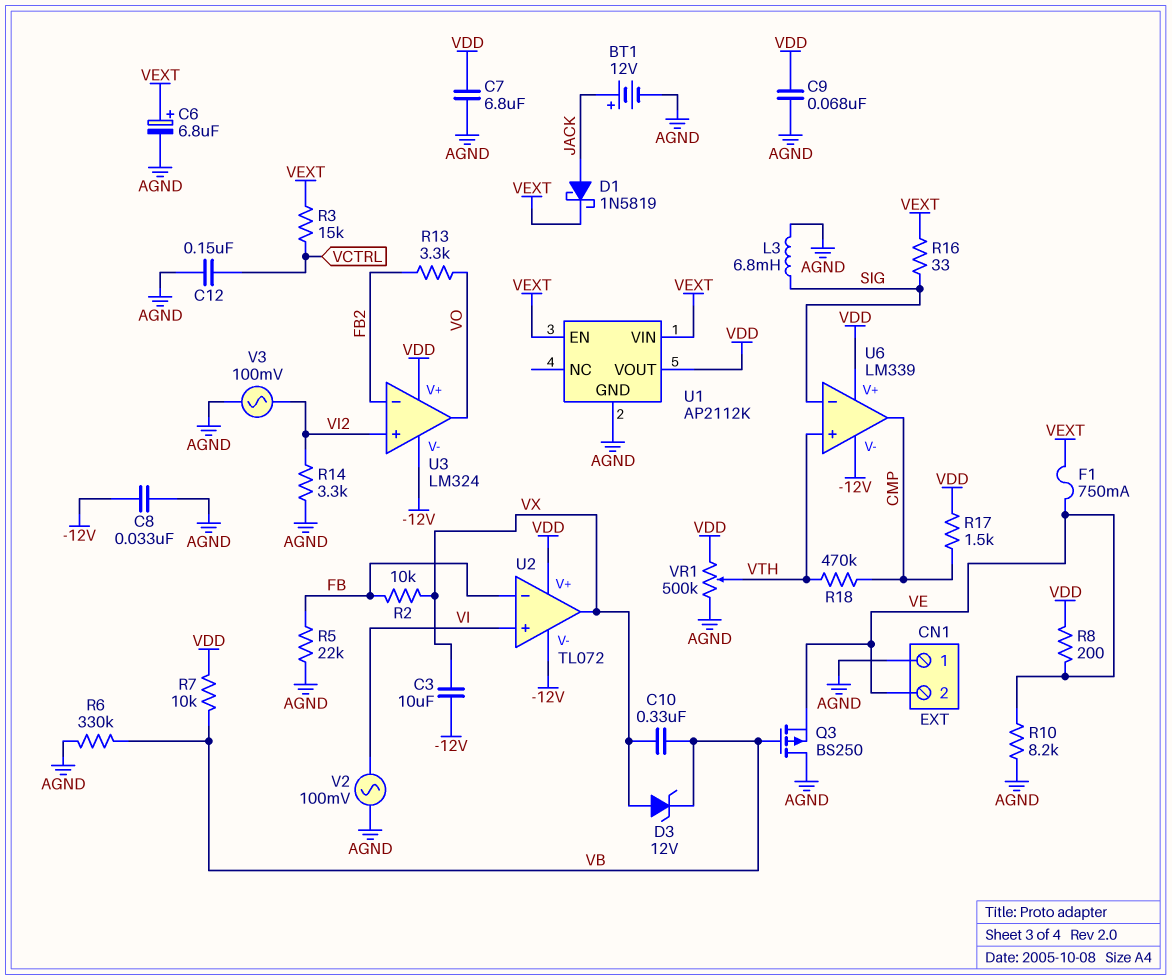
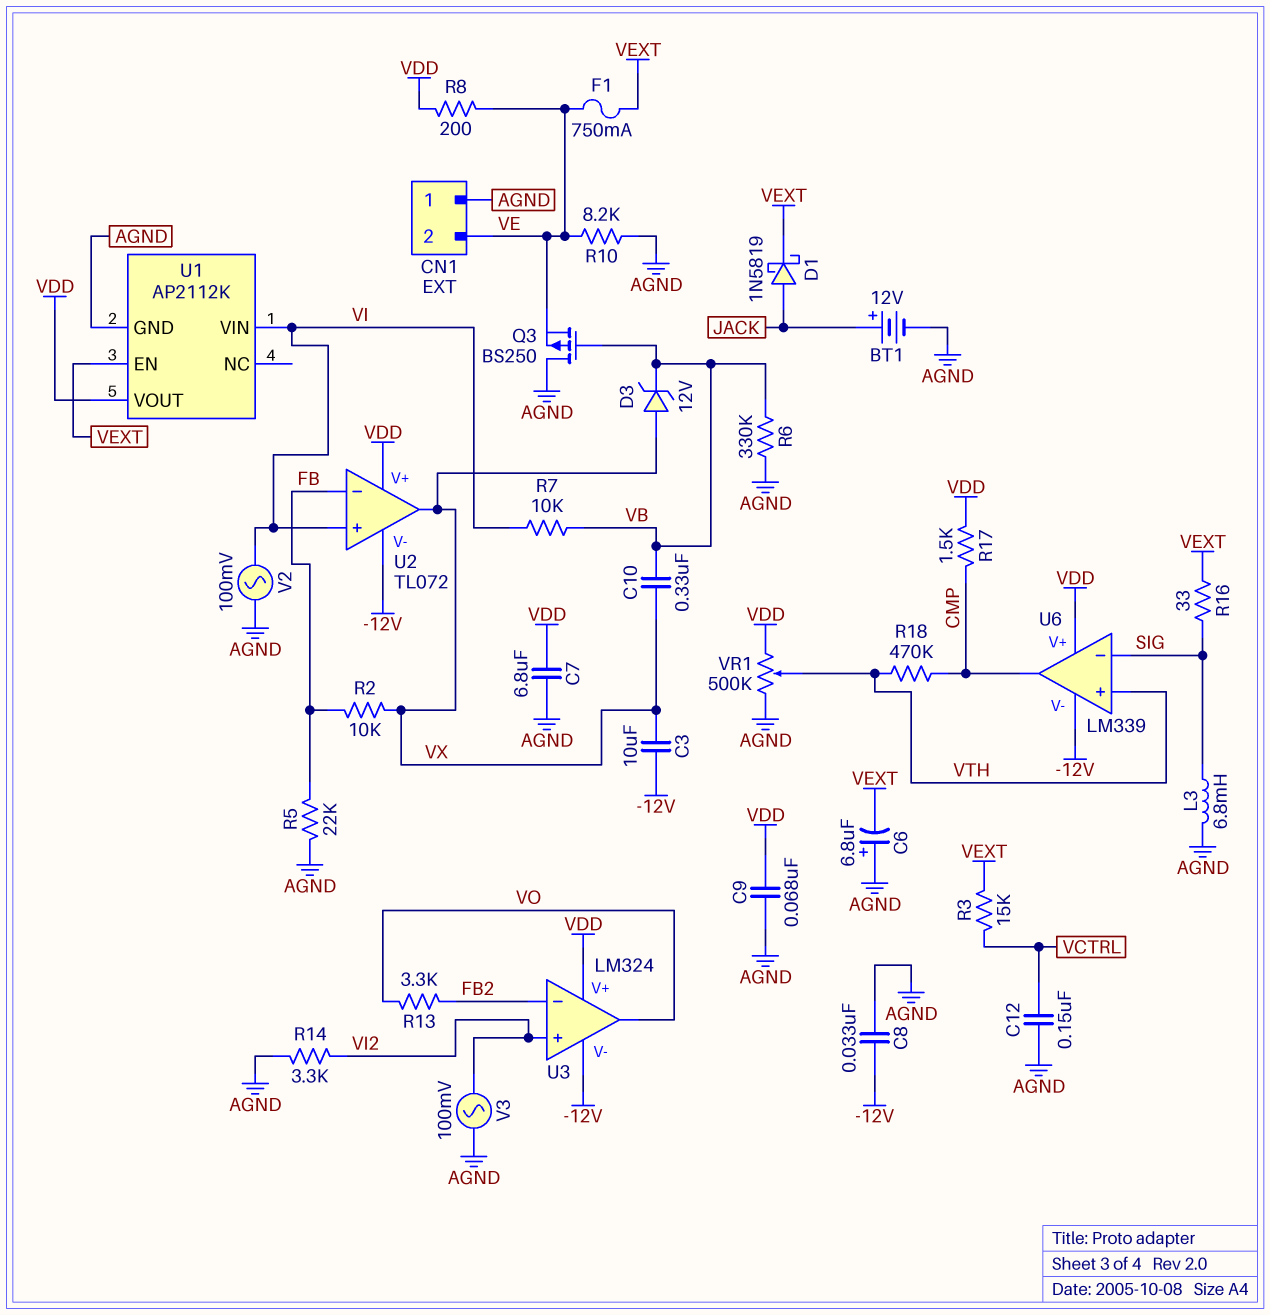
C6: 6.8uF (plus VEXT, minus AGND) -> 6.8uF (plus AGND, minus VEXT)
R7: 10k (VB, VDD) -> 10k (VB, VI)
U1 pin VIN: VEXT -> VI

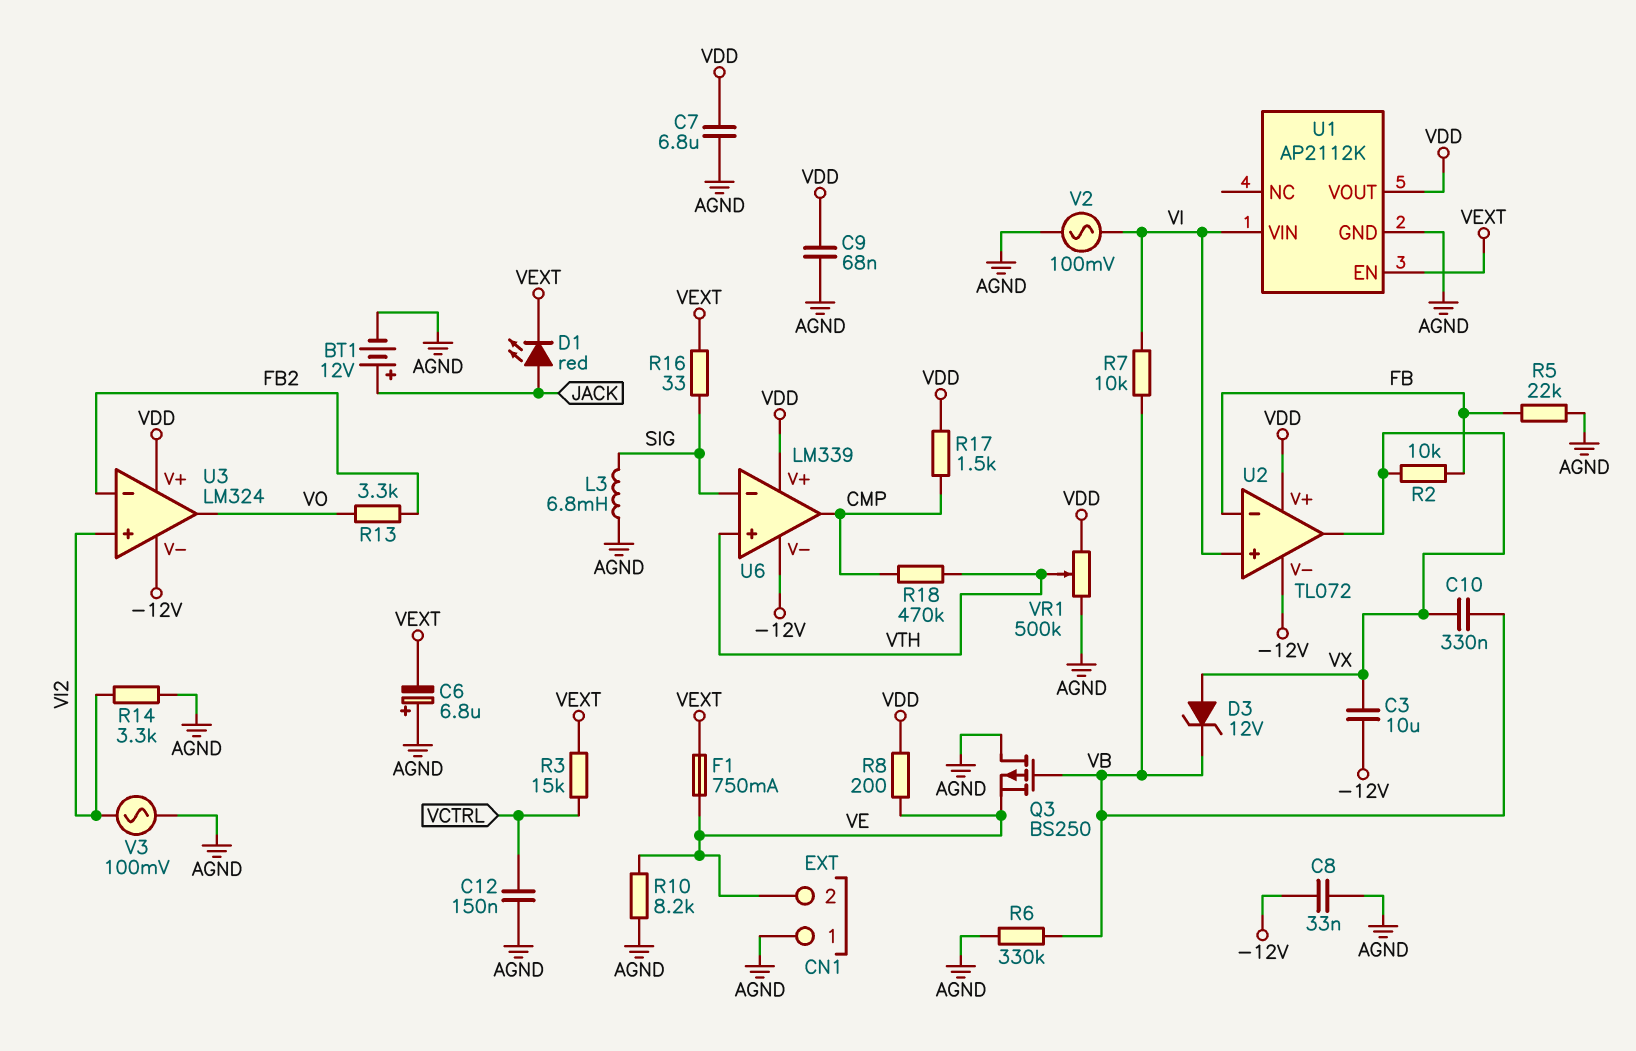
D1: schottky 1N5819 (A JACK, K VEXT) -> LED red (A JACK, K VEXT)

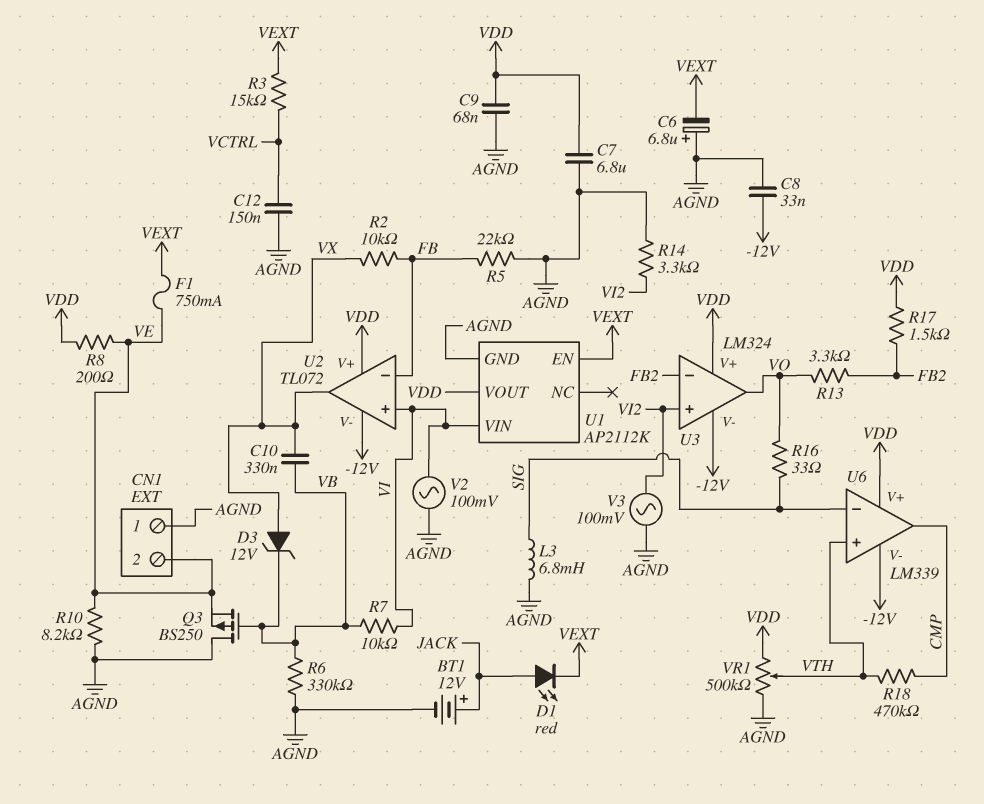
C3: 10uF (-12V, VX) -> none
R16: 33 (SIG, VEXT) -> 33 (SIG, VO)
R17: 1.5k (CMP, VDD) -> 1.5k (FB2, VDD)

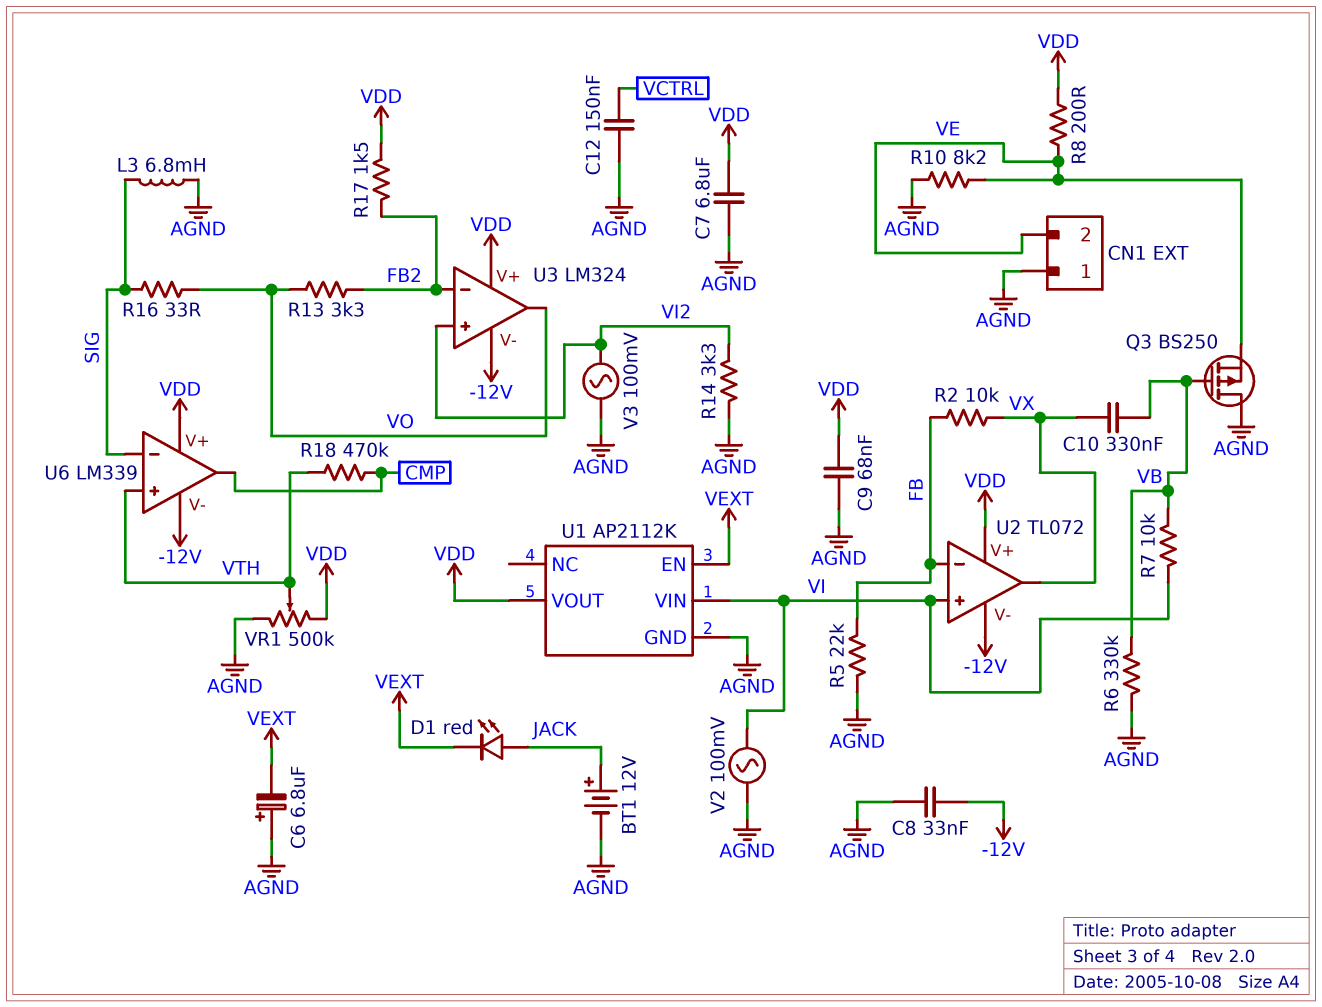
D3: zener 12V (A VX, K VB) -> none
F1: 750mA (VE, VEXT) -> none
R3: 15k (VCTRL, VEXT) -> none

